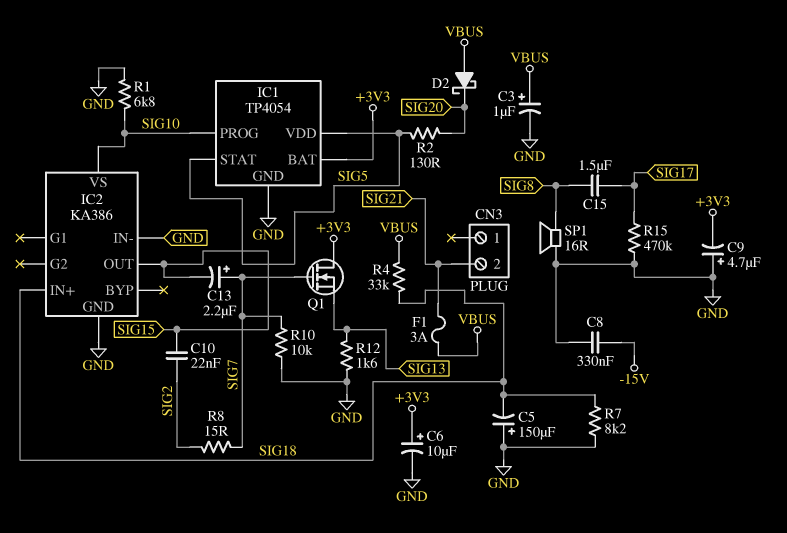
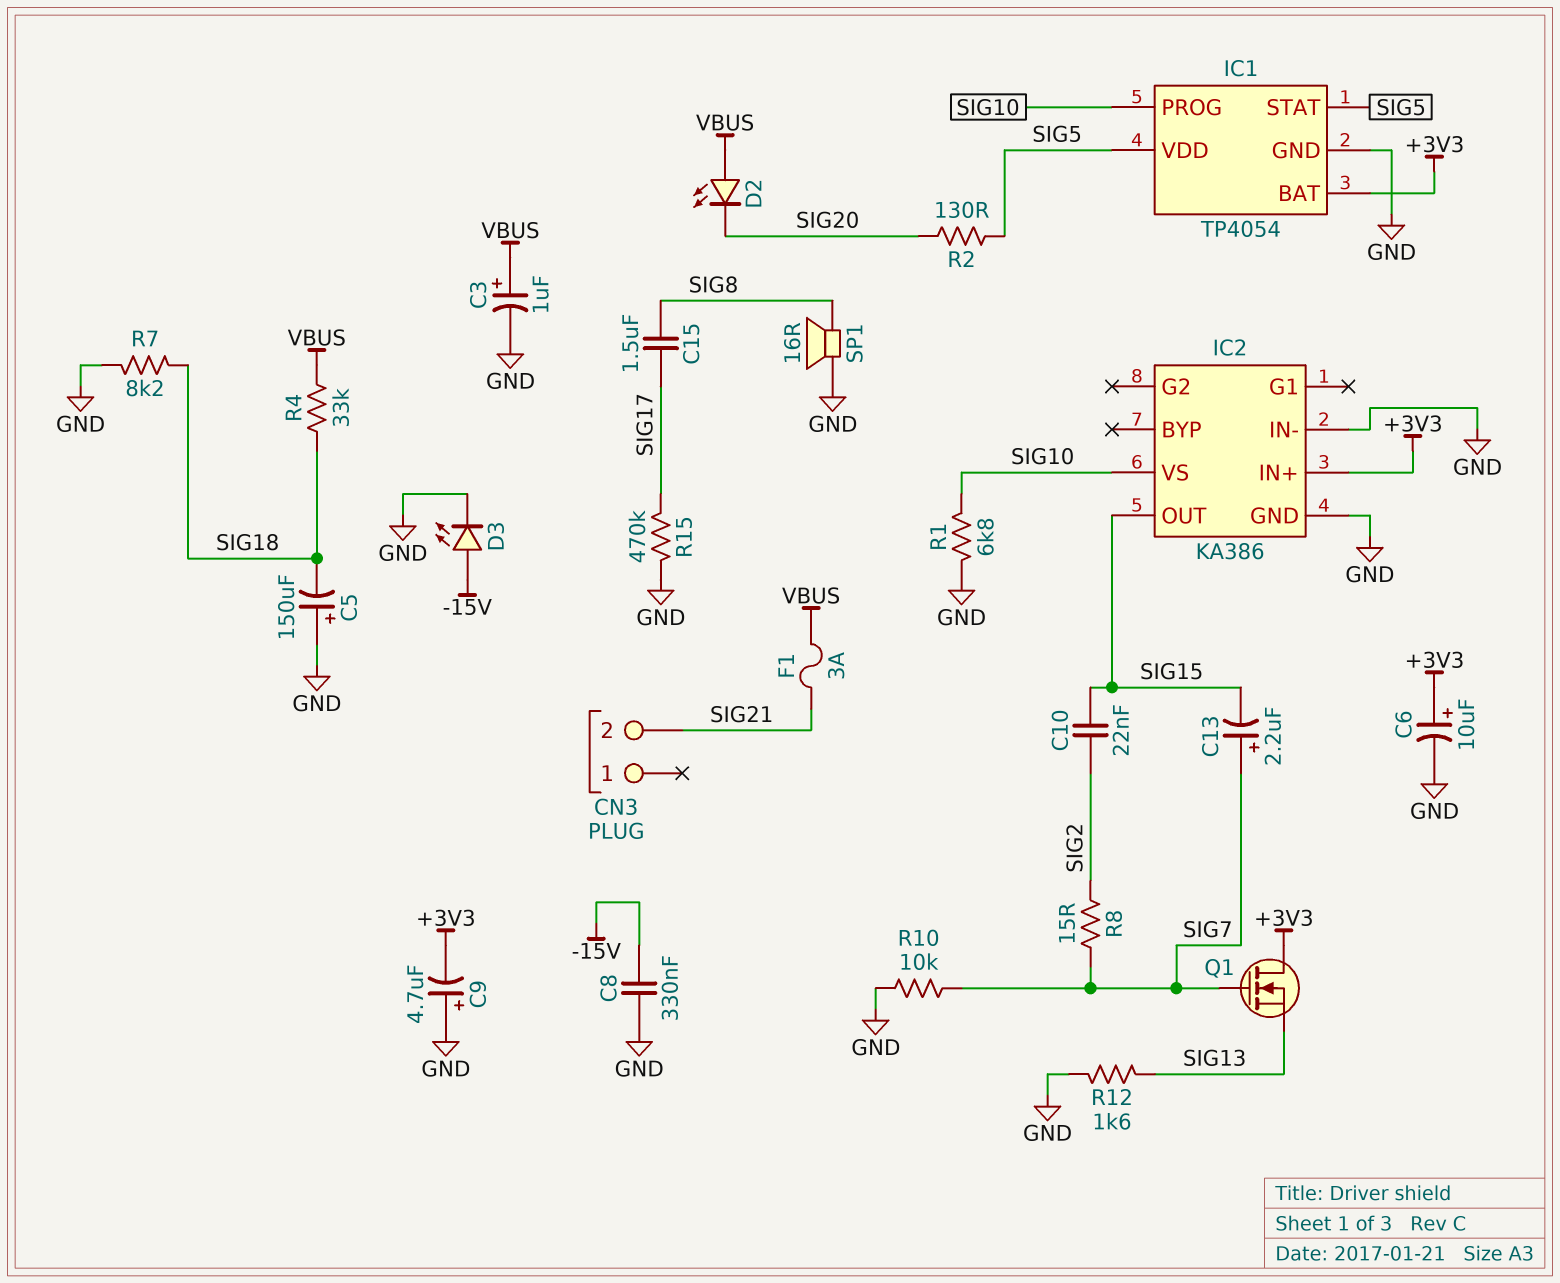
D2: schottky (A VBUS, K SIG20) -> LED (A VBUS, K SIG20)
D3: none -> LED (A -15V, K GND)
IC2 pin IN+: SIG18 -> +3V3

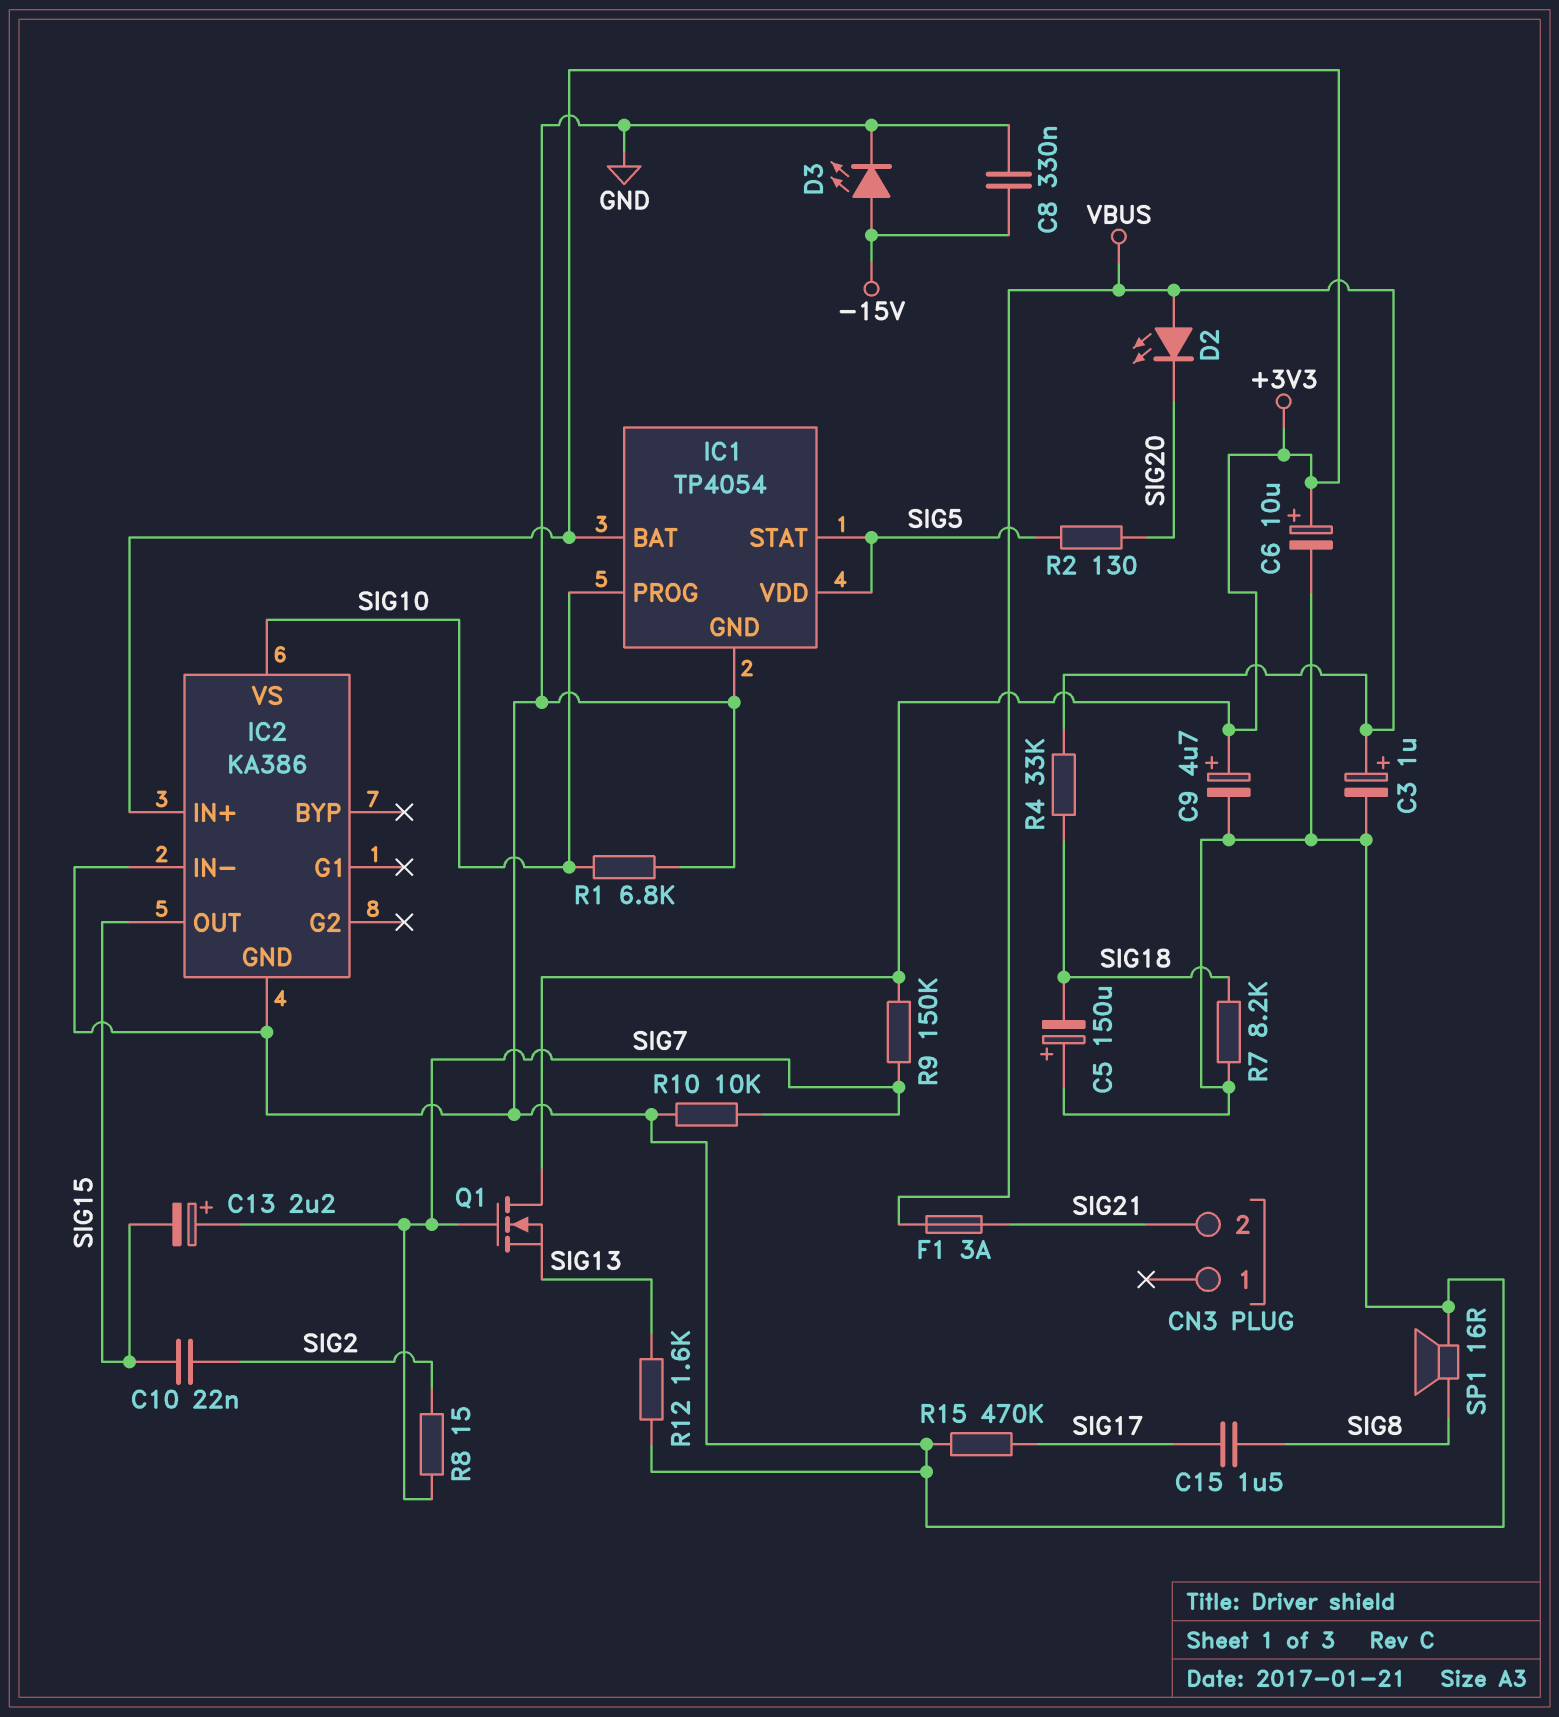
C9: 4.7uF (plus GND, minus +3V3) -> 4.7uF (plus +3V3, minus GND)
R9: none -> 150k (+3V3, SIG7)

